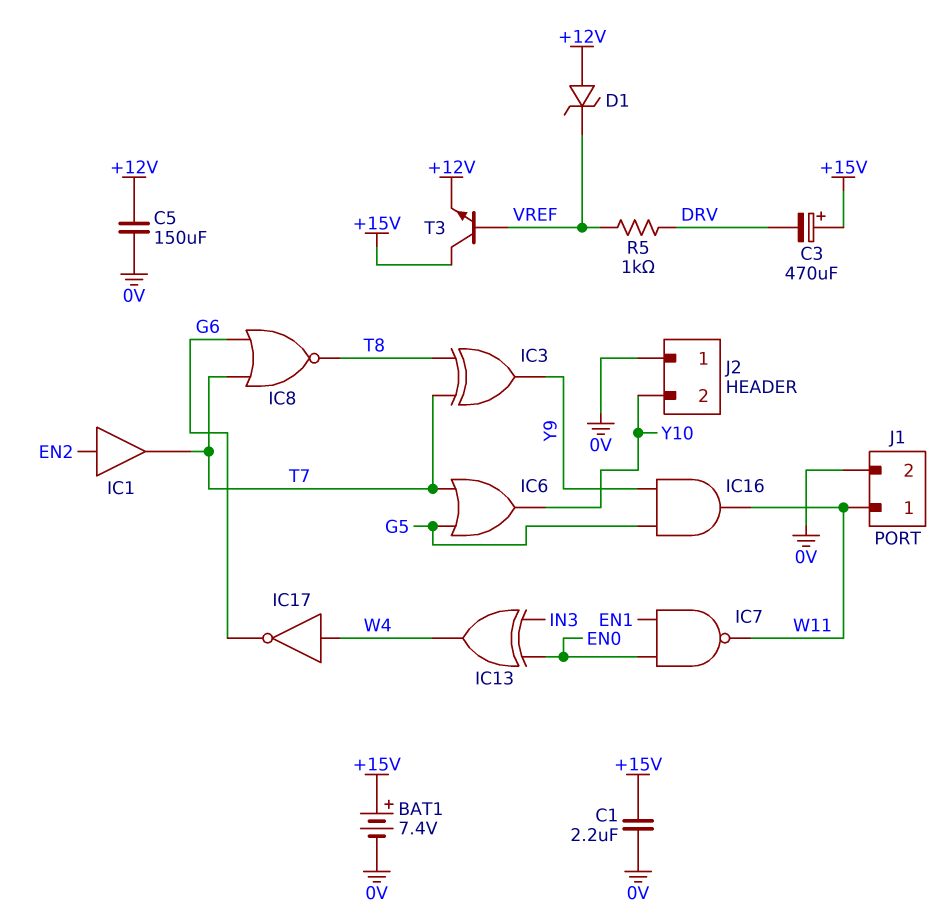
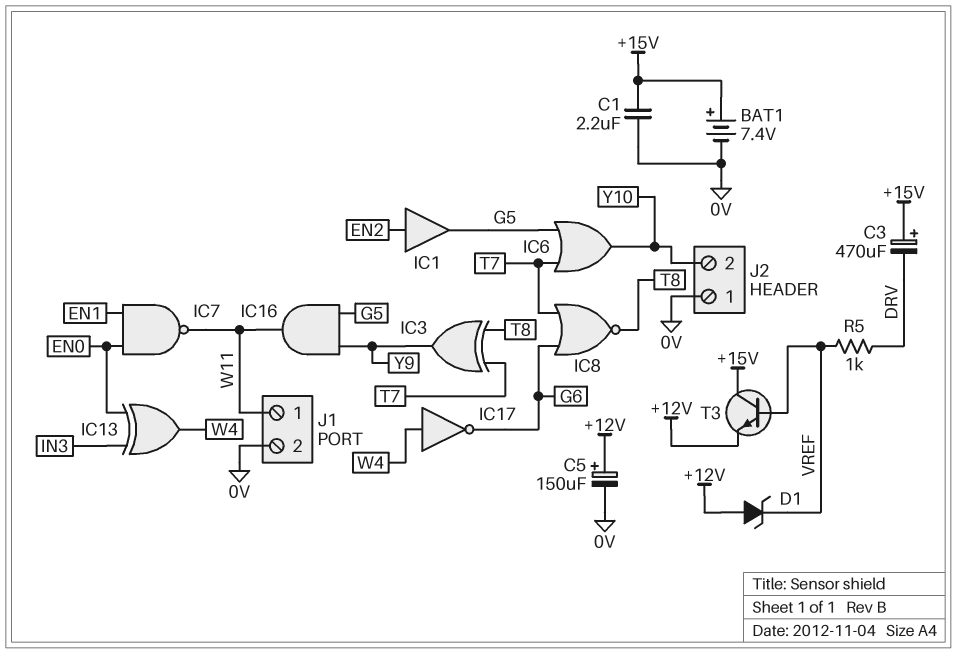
C5: 150uF (+12V, 0V) -> 150uF (plus +12V, minus 0V)
IC1: buffer (in EN2, out T7) -> buffer (in EN2, out G5)

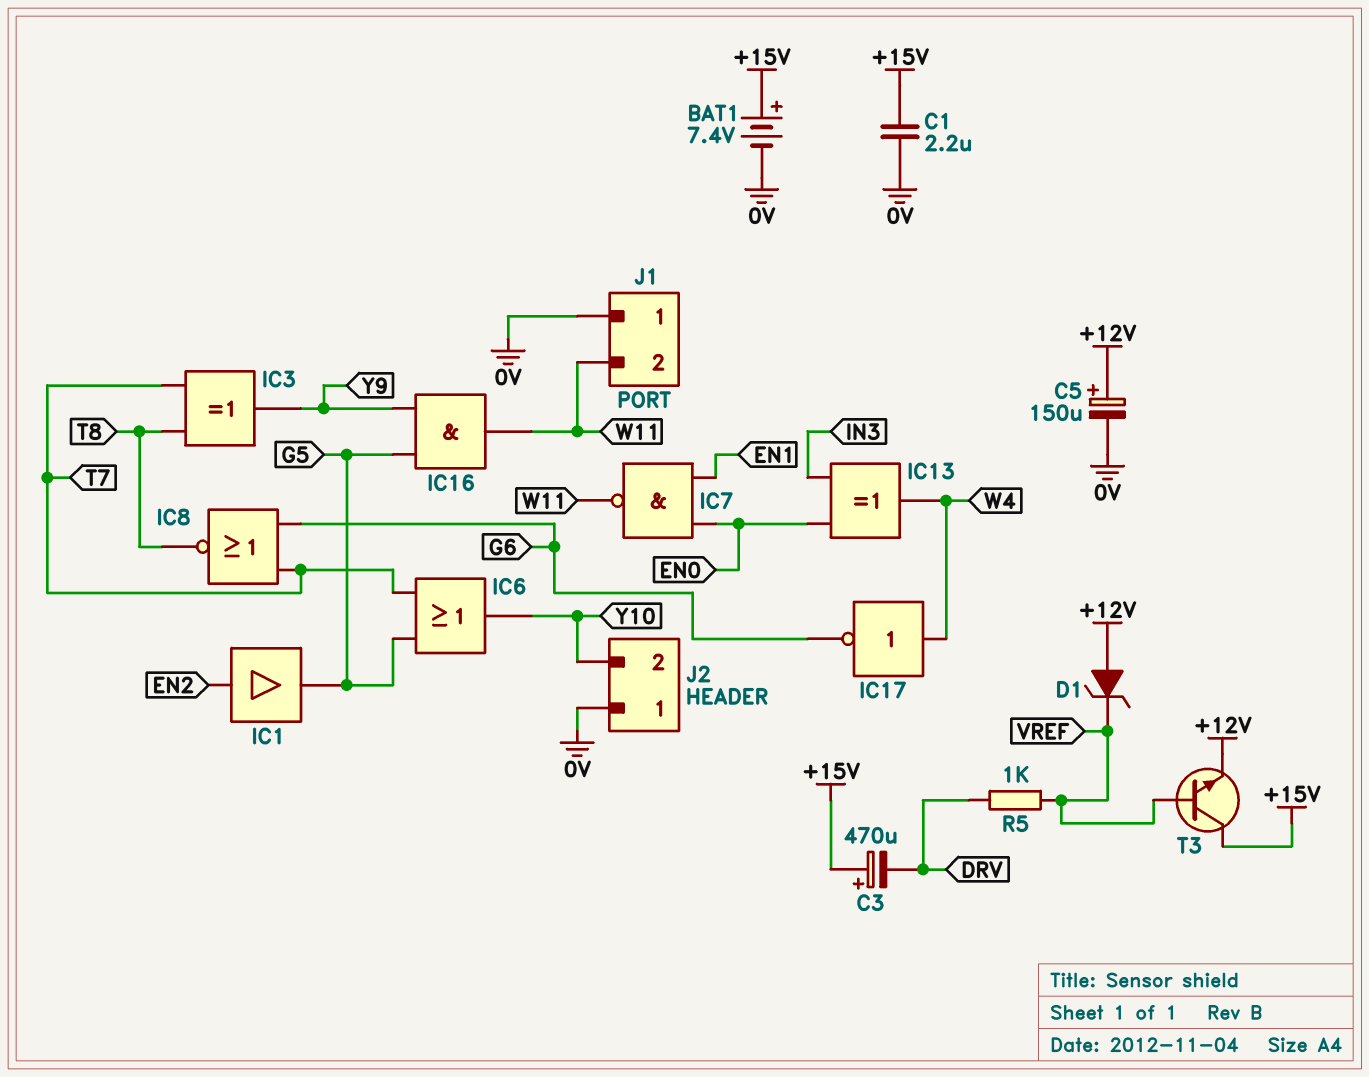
J1 pin 1: W11 -> 0V
J1 pin 2: 0V -> W11

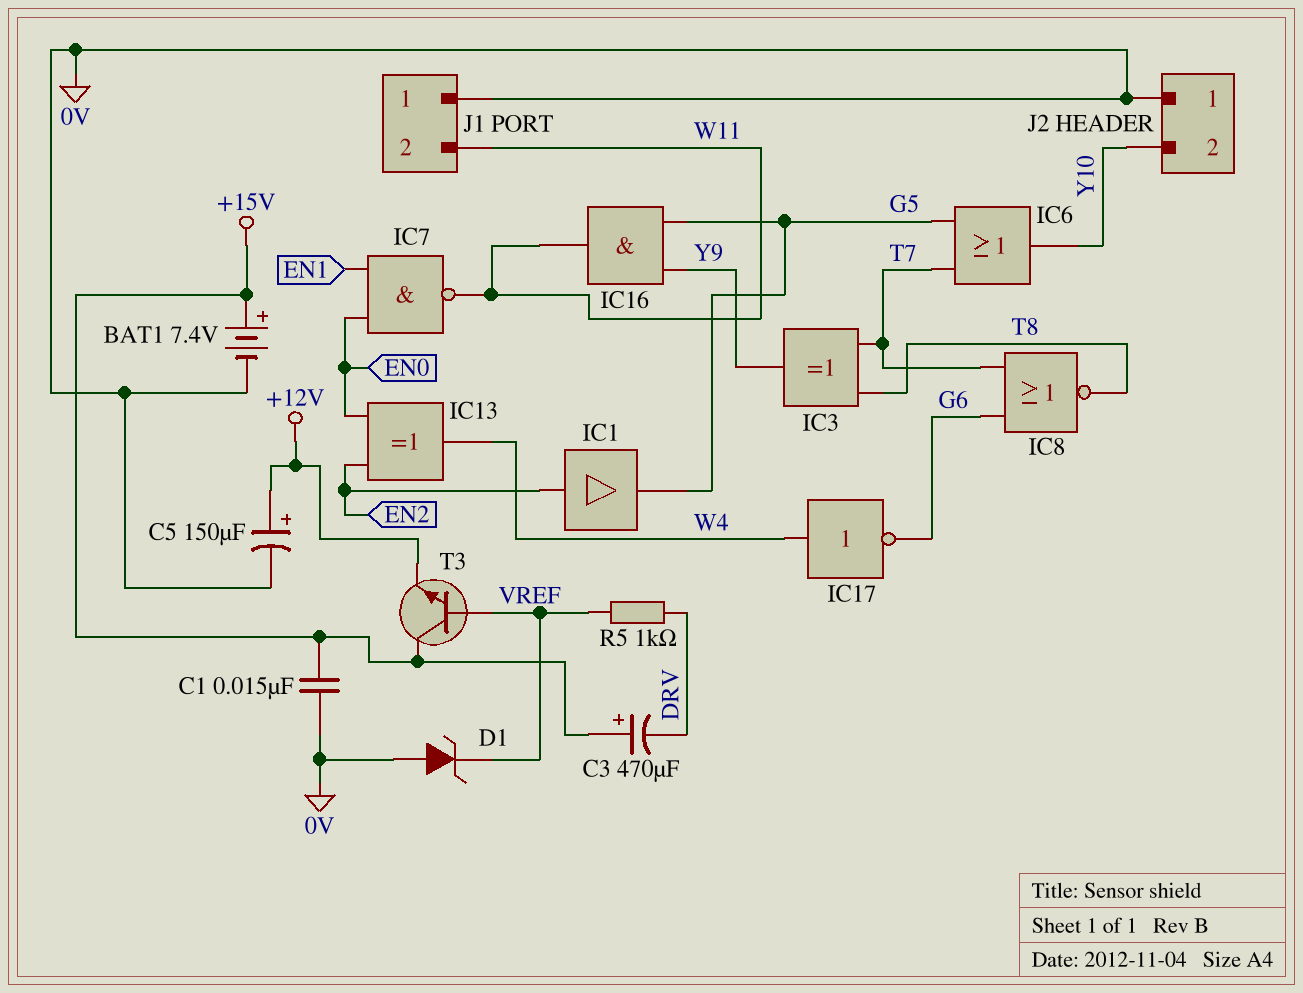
C1: 2.2uF (+15V, 0V) -> 15nF (+15V, 0V)
D1: zener (A +12V, K VREF) -> zener (A 0V, K VREF)
IC13: XOR (in EN0, in IN3, out W4) -> XOR (in EN0, in EN2, out W4)

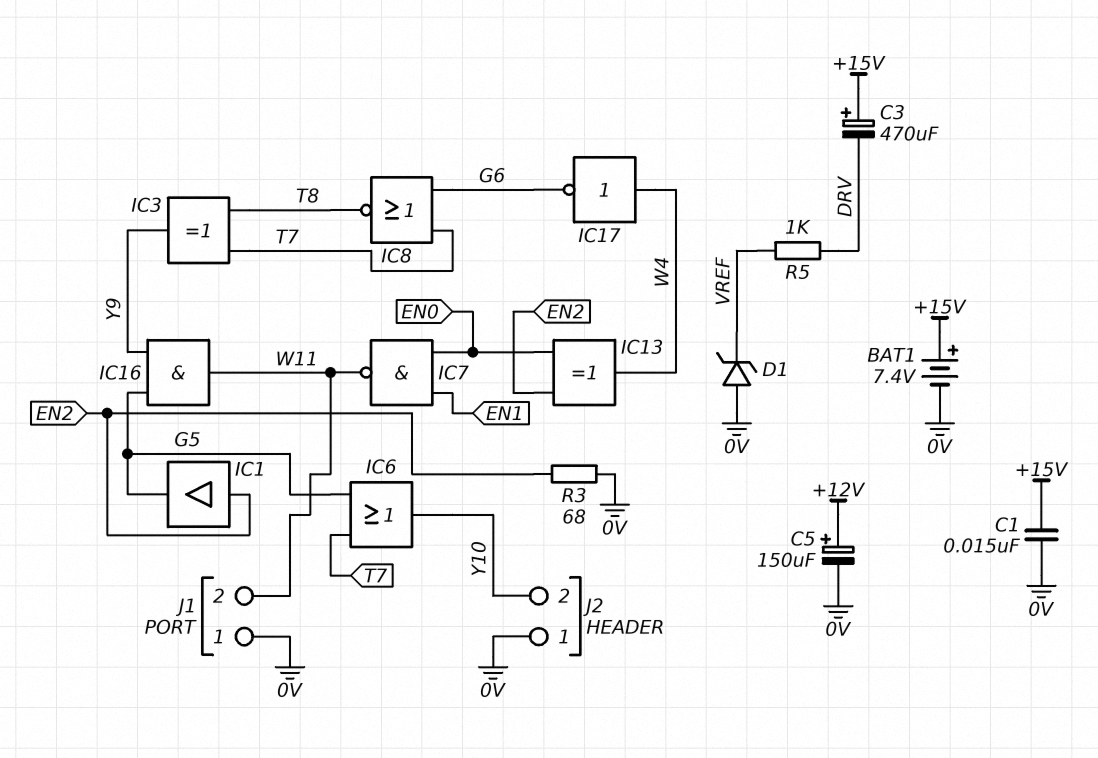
R3: none -> 68 (0V, EN2)
T3: NPN (B VREF, C +15V, E +12V) -> none

